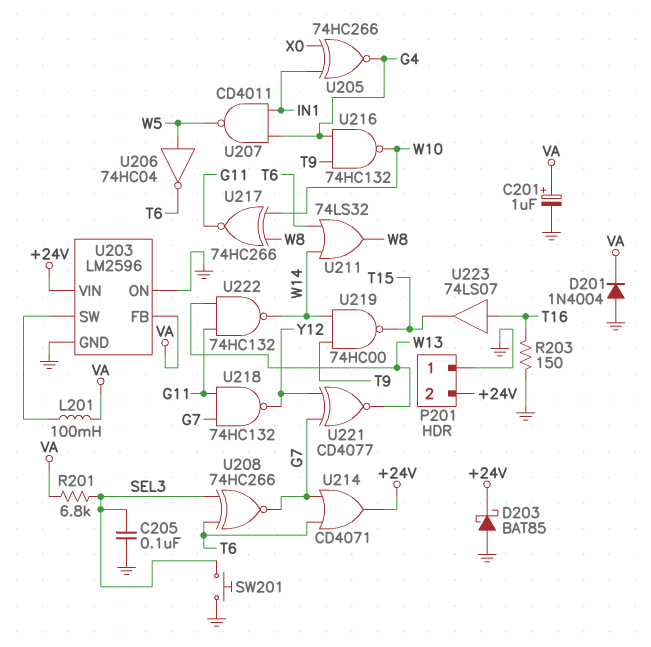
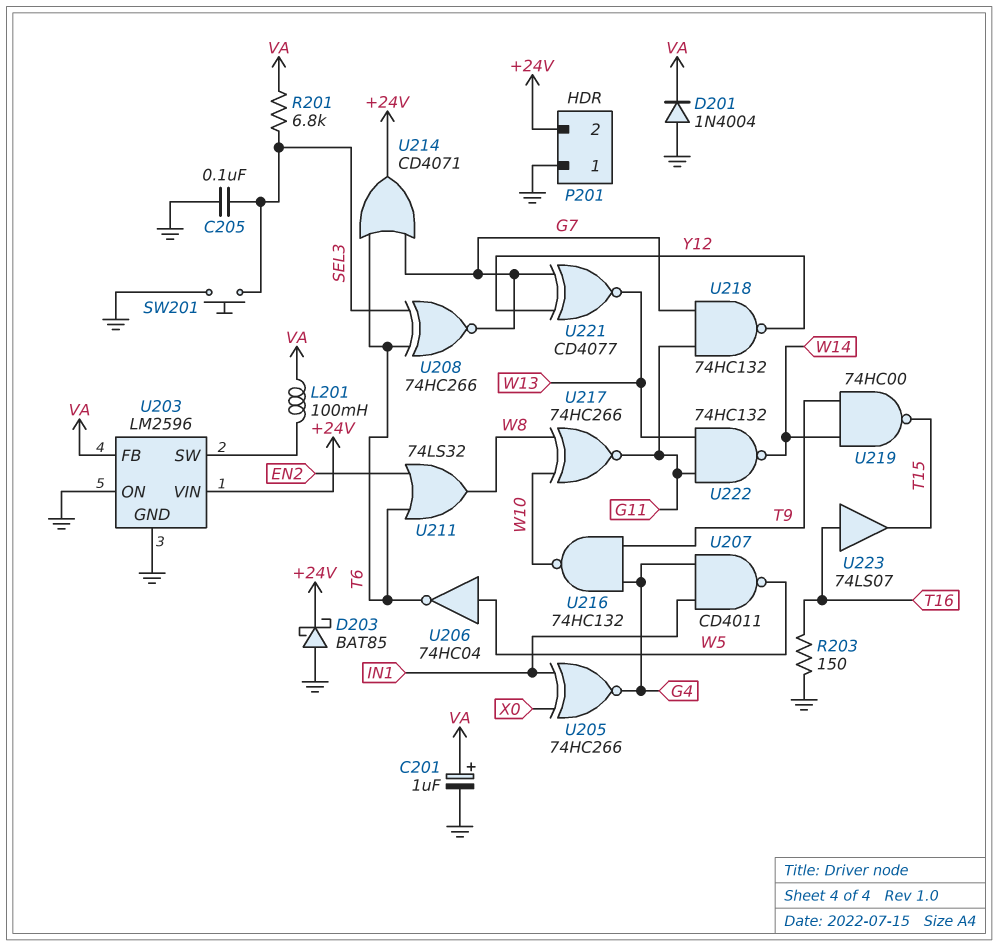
U211: OR 74LS32 (in T6, in W14, out W8) -> OR 74LS32 (in EN2, in T6, out W8)

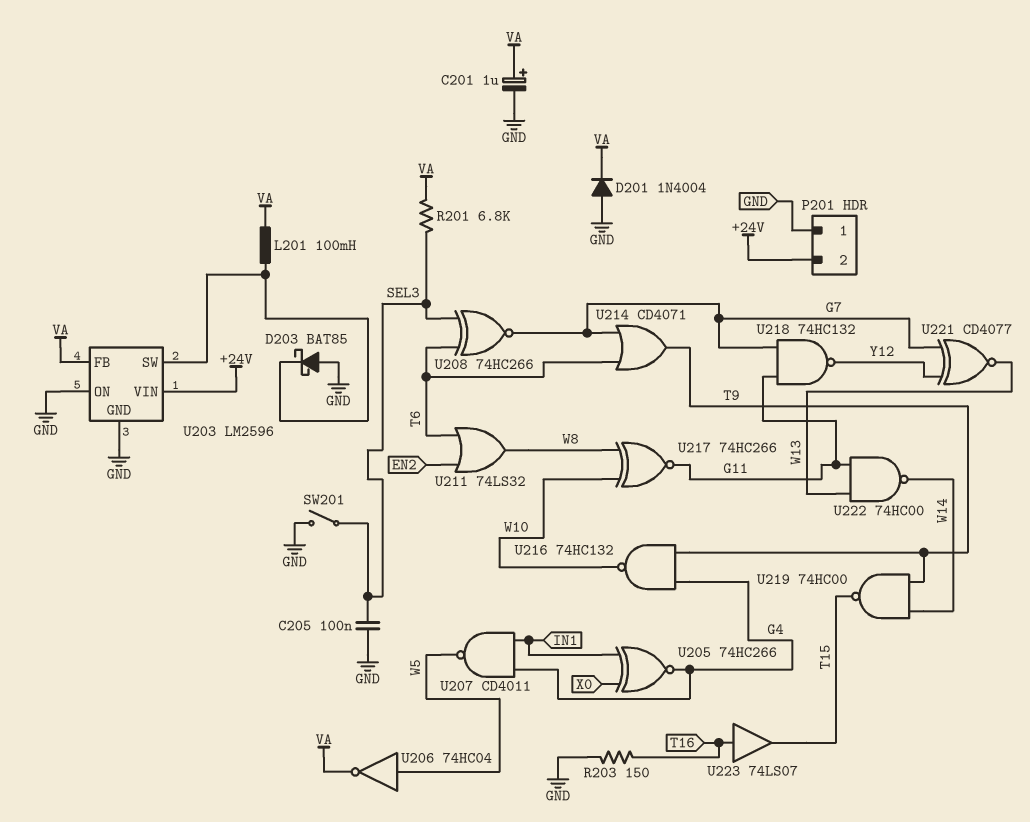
D203: schottky BAT85 (A GND, K +24V) -> schottky BAT85 (A GND, K U203/SW)
SW201: button (GND, SEL3) -> switch (GND, SEL3)
U206: NOT 74HC04 (in W5, out T6) -> NOT 74HC04 (in W5, out VA)
U214: OR CD4071 (in G7, in T6, out +24V) -> OR CD4071 (in G7, in T6, out T9)
U222: NAND 74HC132 (in G11, in W13, out W14) -> NAND 74HC00 (in G11, in W13, out W14)

